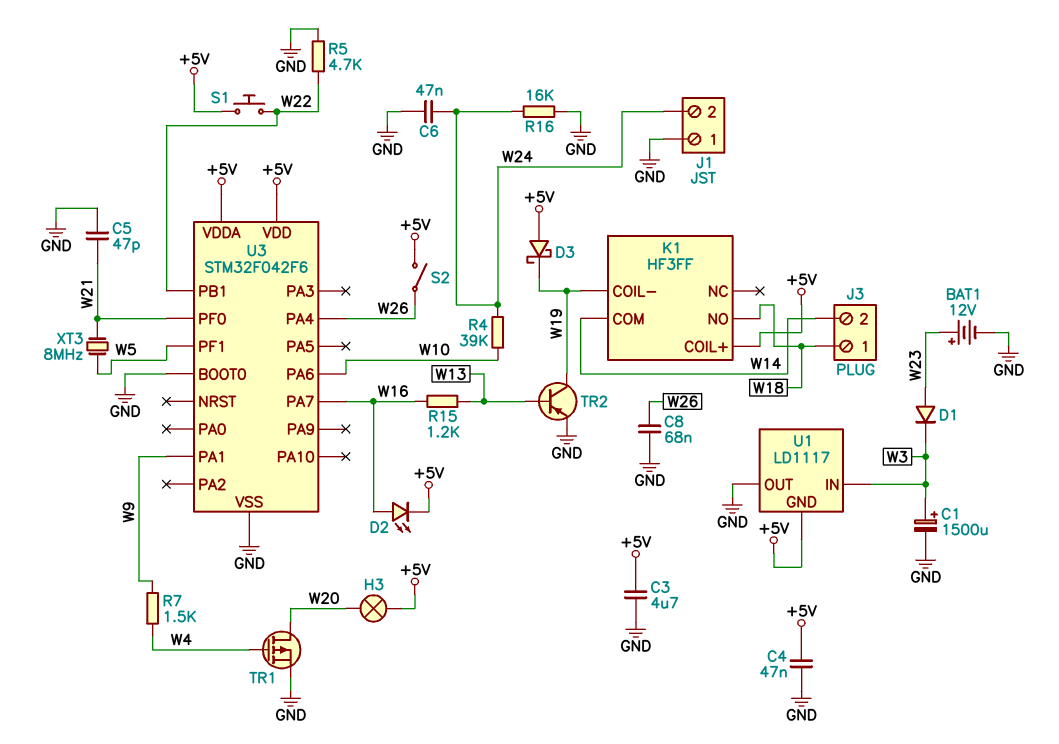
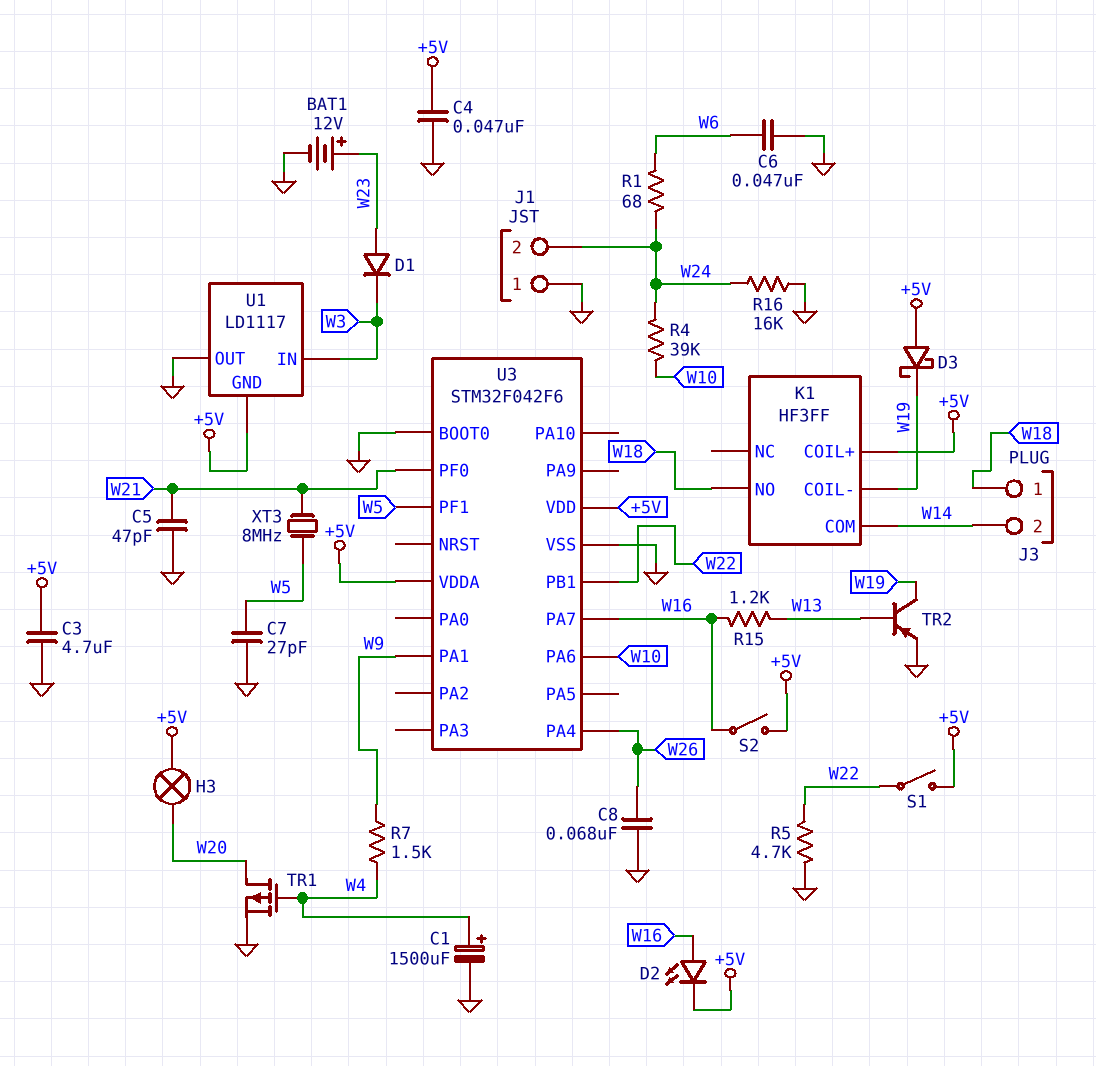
C1: 1500uF (plus W3, minus GND) -> 1500uF (plus W4, minus GND)
C6: 47nF (GND, W24) -> 47nF (GND, W6)
C7: none -> 27pF (GND, W5)
R1: none -> 68 (W6, W24)
S1: button (+5V, W22) -> switch (+5V, W22)
S2: switch (+5V, W26) -> switch (+5V, W16)

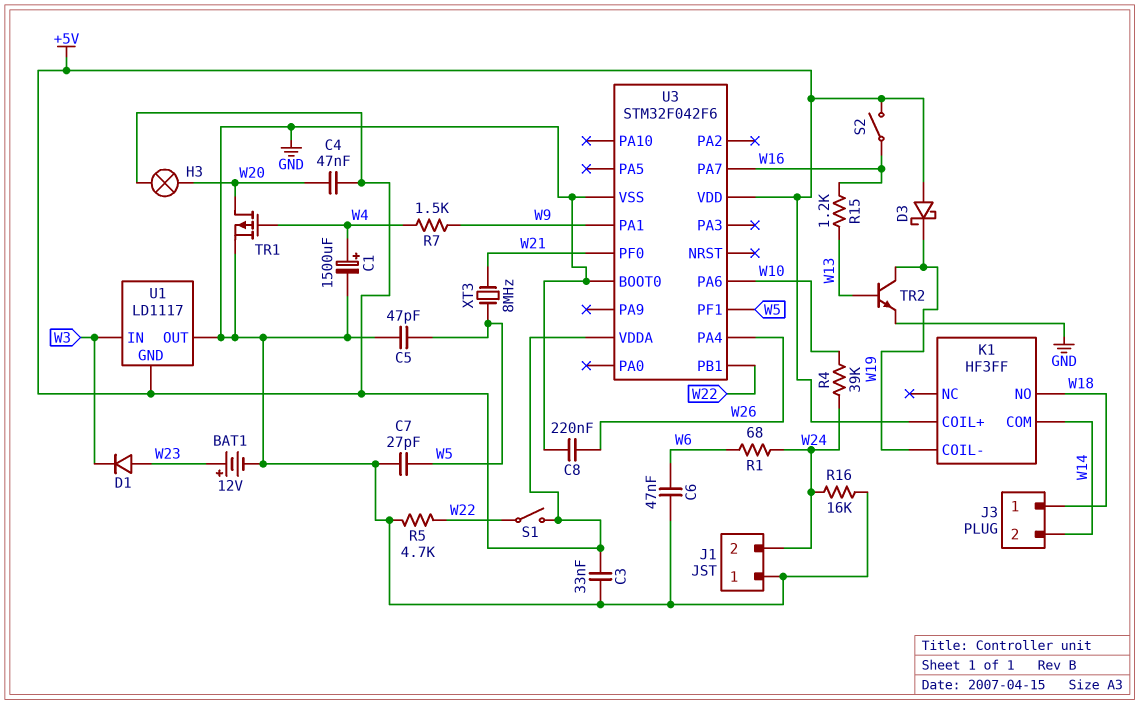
C3: 4.7uF (+5V, GND) -> 33nF (+5V, GND)
C4: 47nF (+5V, GND) -> 47nF (+5V, W20)
C5: 47pF (GND, W21) -> 47pF (GND, W5)
C8: 68nF (GND, W26) -> 220nF (GND, W26)
D2: LED (A W16, K +5V) -> none
TR2: PNP (B W13, C W19, E GND) -> NPN (B W13, C W19, E GND)

